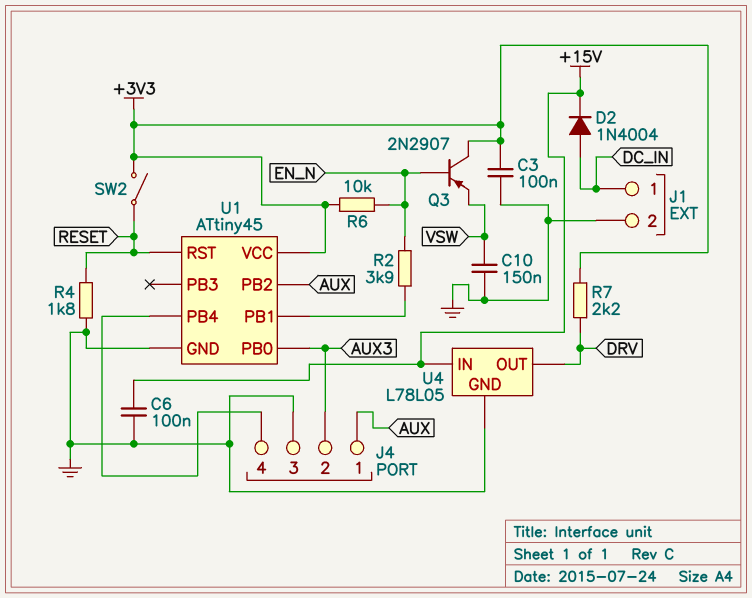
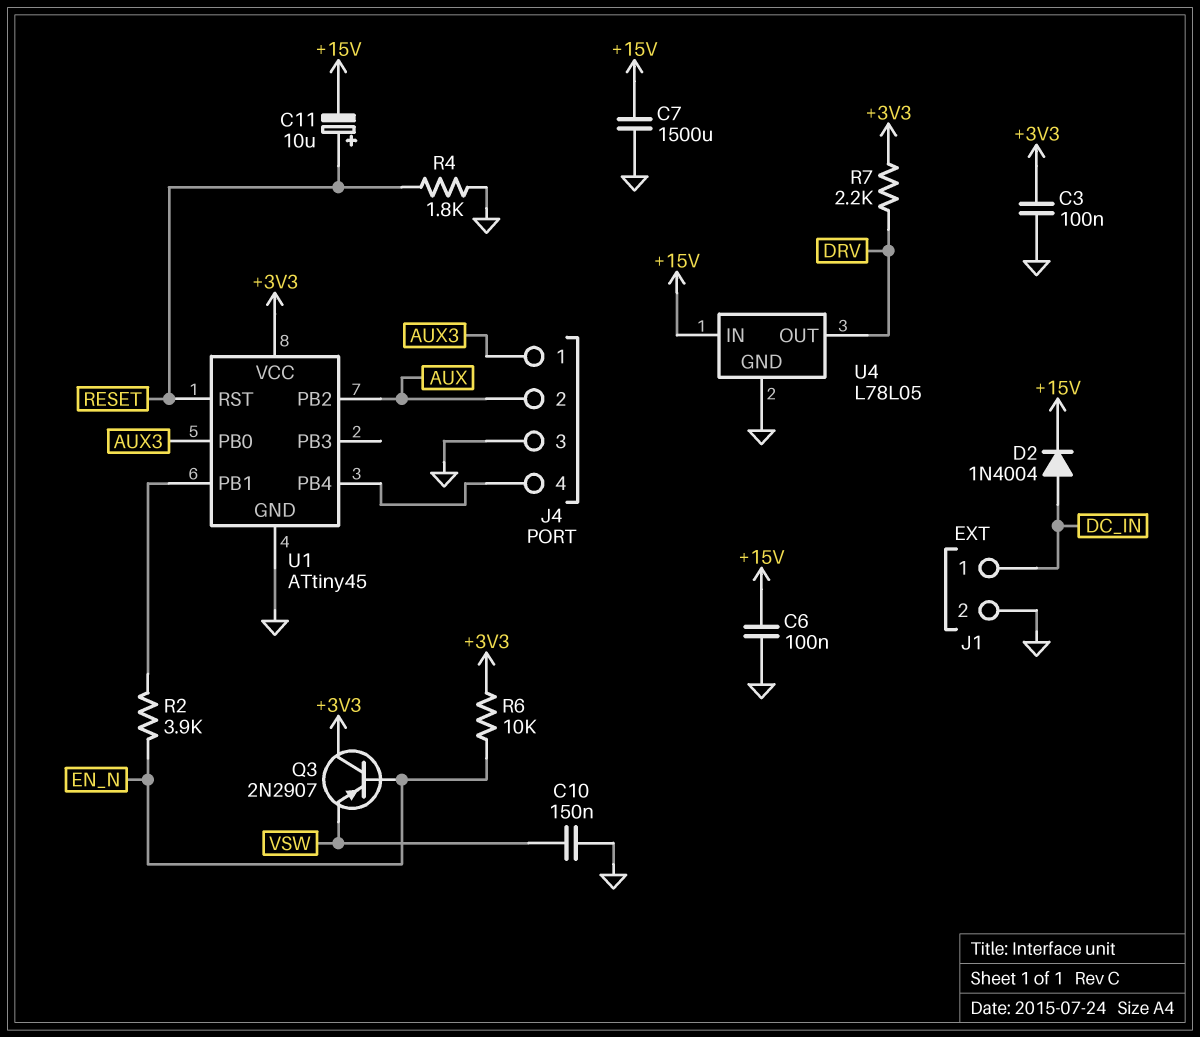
C7: none -> 1500uF (+15V, GND)
C11: none -> 10uF (plus RESET, minus +15V)
J4 pin 1: AUX -> AUX3
J4 pin 2: AUX3 -> AUX
SW2: switch (+3V3, RESET) -> none

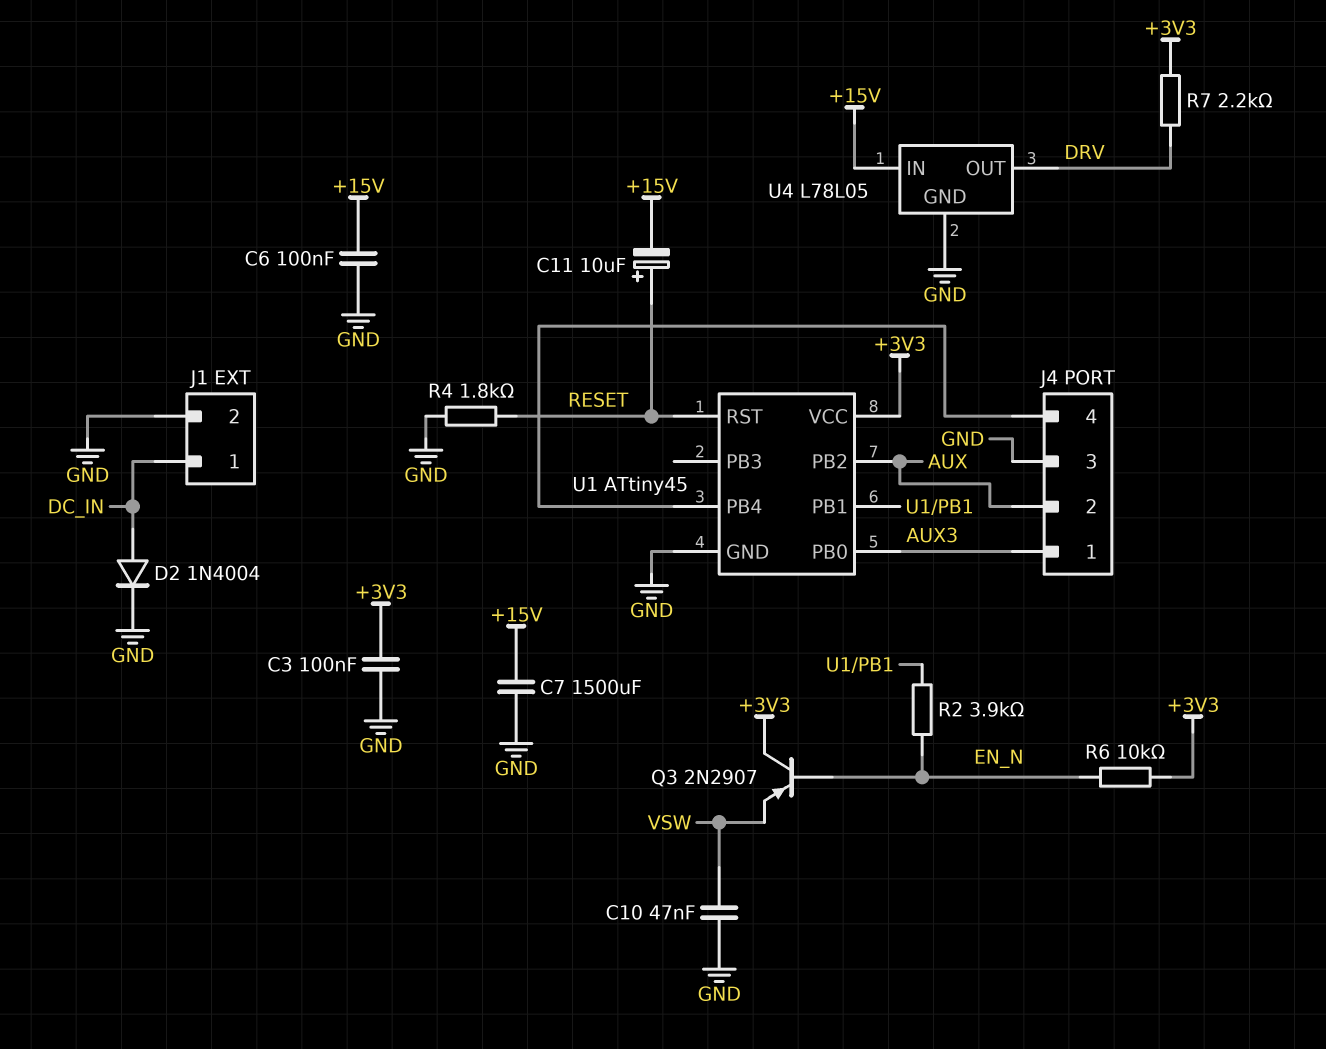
C10: 150nF (GND, VSW) -> 47nF (GND, VSW)
D2: diode 1N4004 (A DC_IN, K +15V) -> diode 1N4004 (A DC_IN, K GND)

